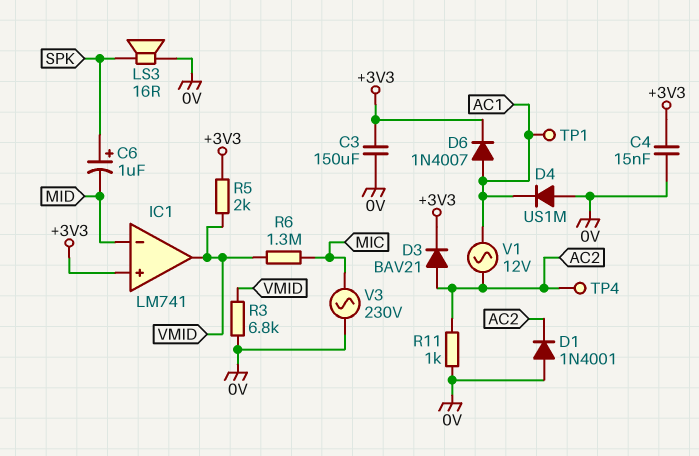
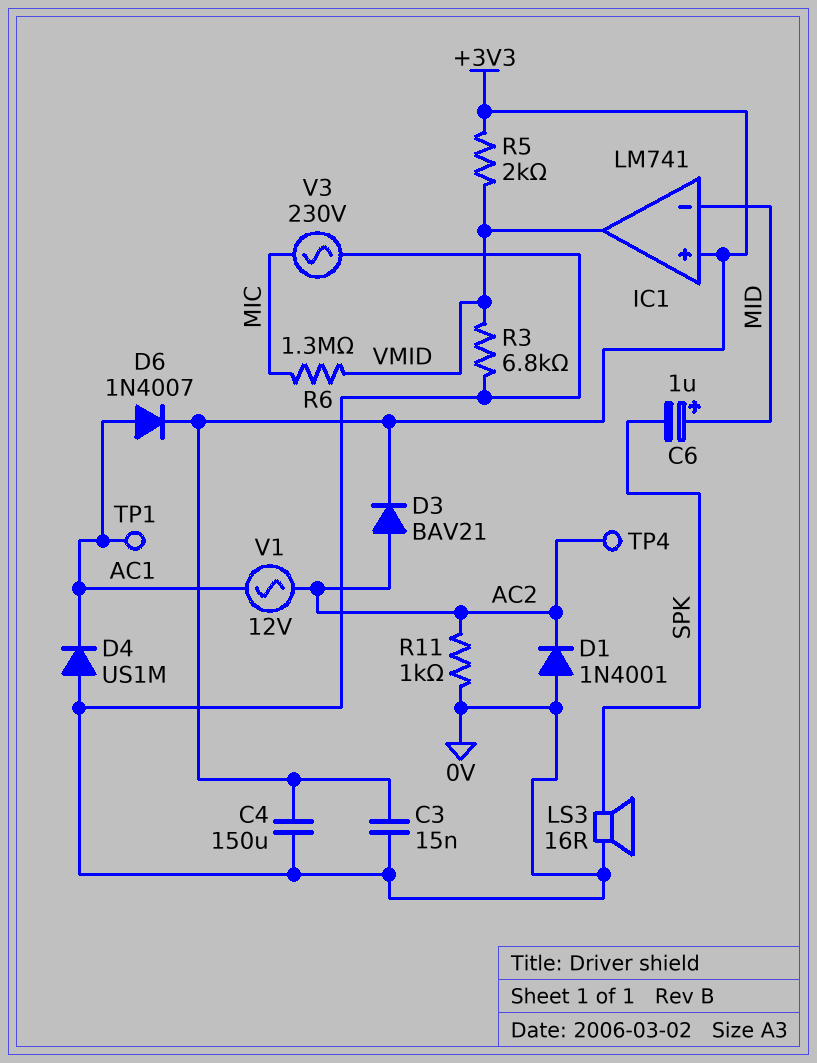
C3: 150uF (+3V3, 0V) -> 15nF (+3V3, 0V)
C4: 15nF (+3V3, 0V) -> 150uF (+3V3, 0V)
C6: 1uF (plus SPK, minus MID) -> 1uF (plus MID, minus SPK)

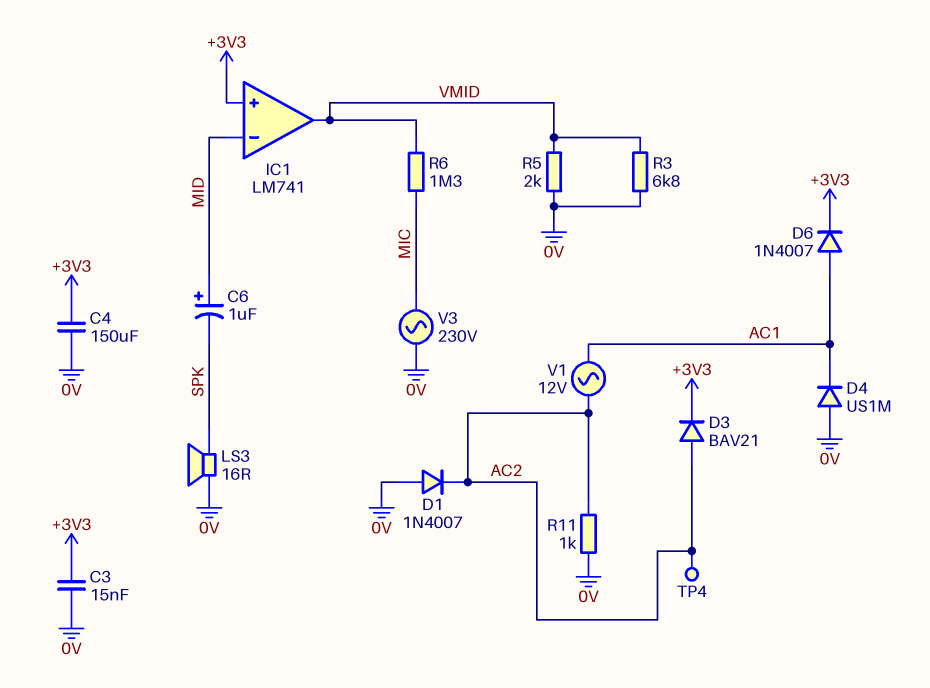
D1: diode 1N4001 (A 0V, K AC2) -> diode 1N4007 (A 0V, K AC2)
R5: 2k (+3V3, VMID) -> 2k (0V, VMID)
TP1: test point (AC1) -> none

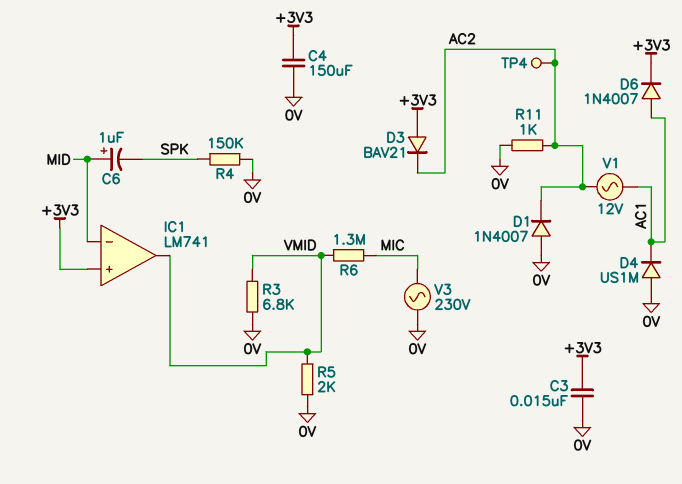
D3: diode BAV21 (A AC2, K +3V3) -> diode BAV21 (A +3V3, K AC2)
LS3: speaker 16R (0V, SPK) -> none
R4: none -> 150k (0V, SPK)

